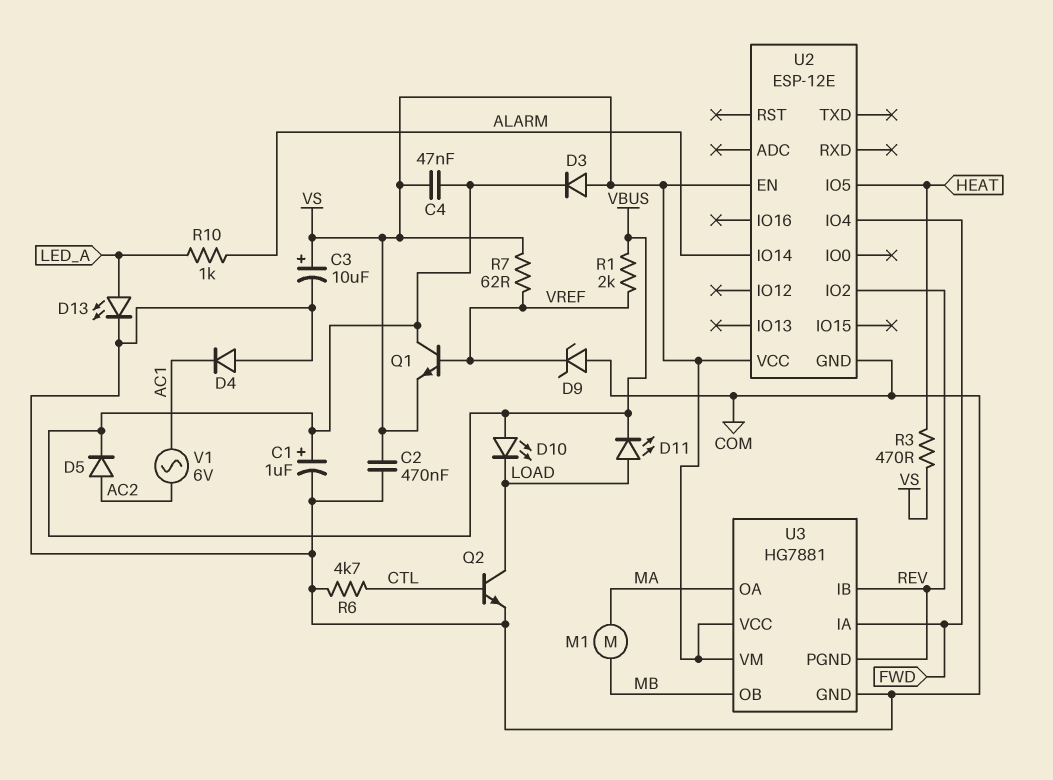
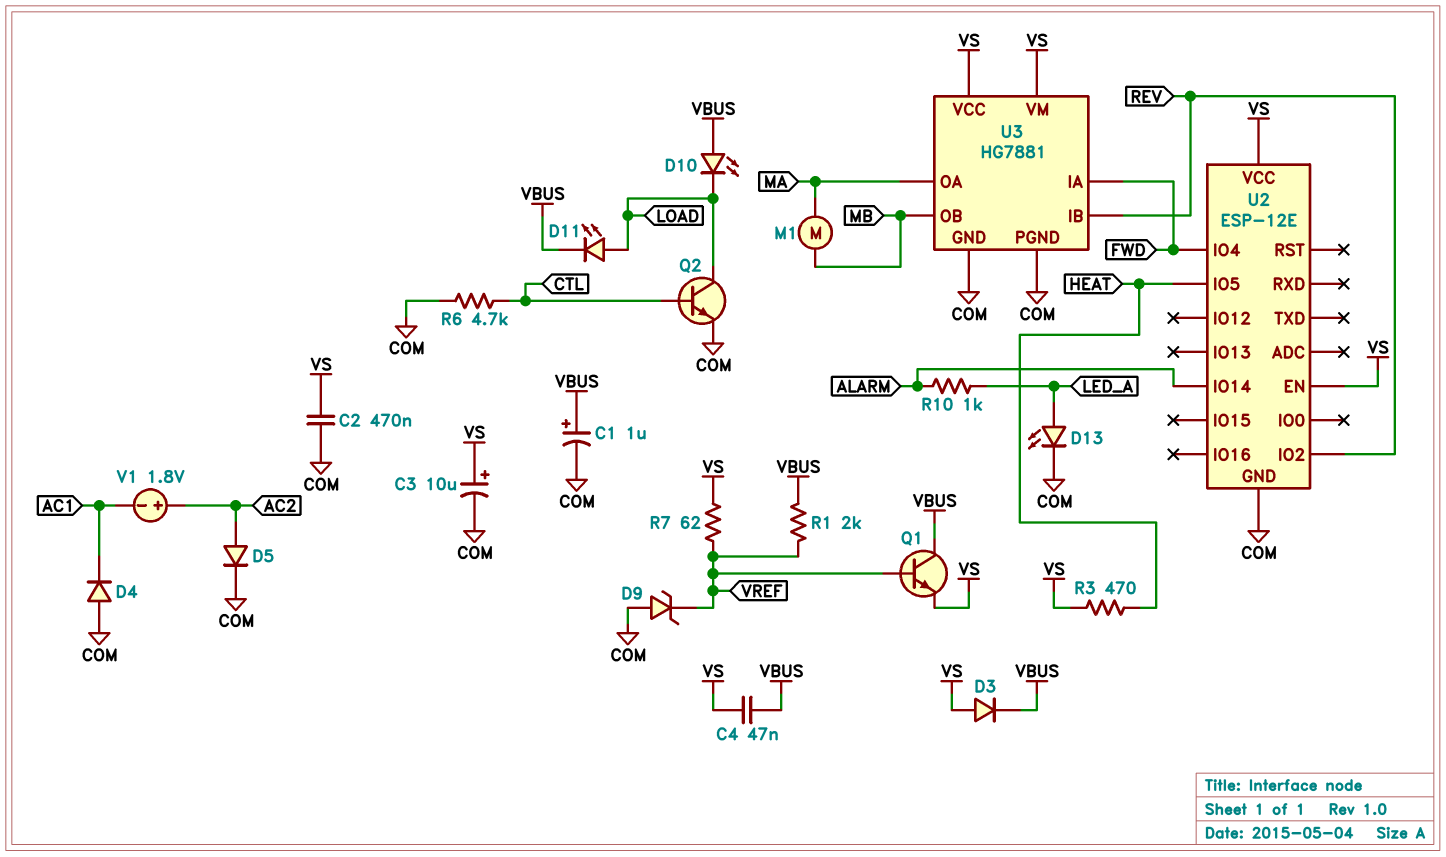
D5: diode (A AC2, K VBUS) -> diode (A AC2, K COM)
U3 pin PGND: REV -> COM
V1: AC 6V (AC1, AC2) -> 1.8V (plus AC2, minus AC1)

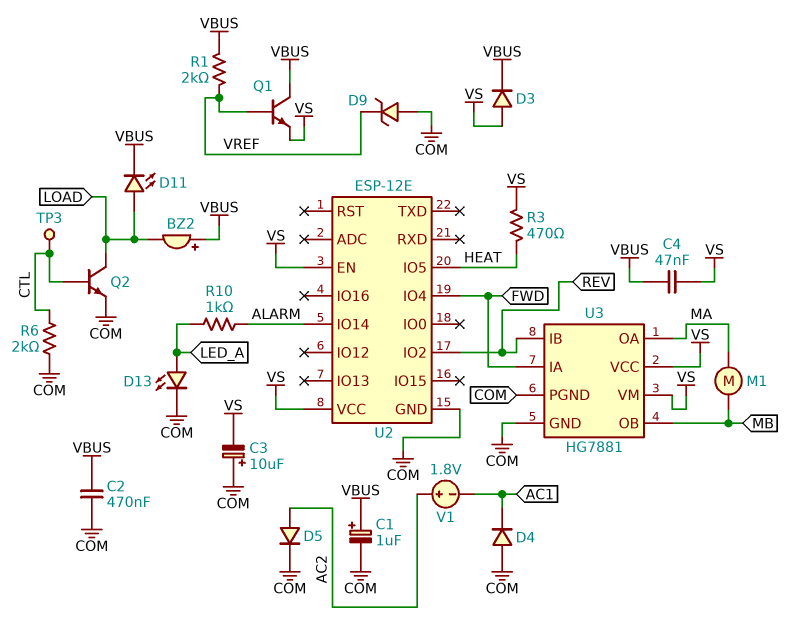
BZ2: none -> buzzer (plus VBUS, minus LOAD)
C2: 470nF (COM, VS) -> 470nF (COM, VBUS)
C3: 10uF (plus VS, minus COM) -> 10uF (plus COM, minus VS)
D10: LED (A VBUS, K LOAD) -> none
R6: 4.7k (COM, CTL) -> 2k (COM, CTL)
R7: 62 (VREF, VS) -> none
TP3: none -> test point (CTL)

